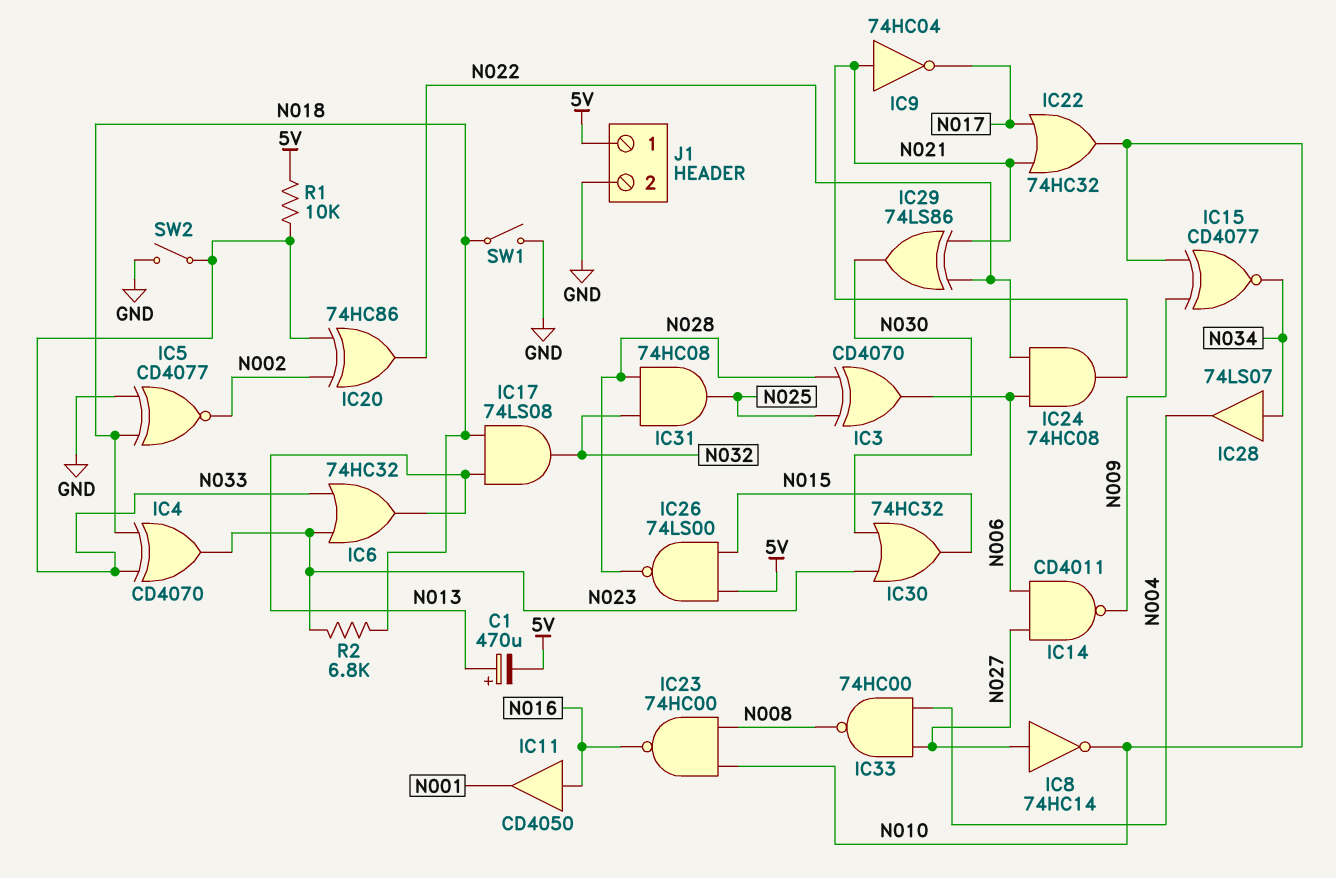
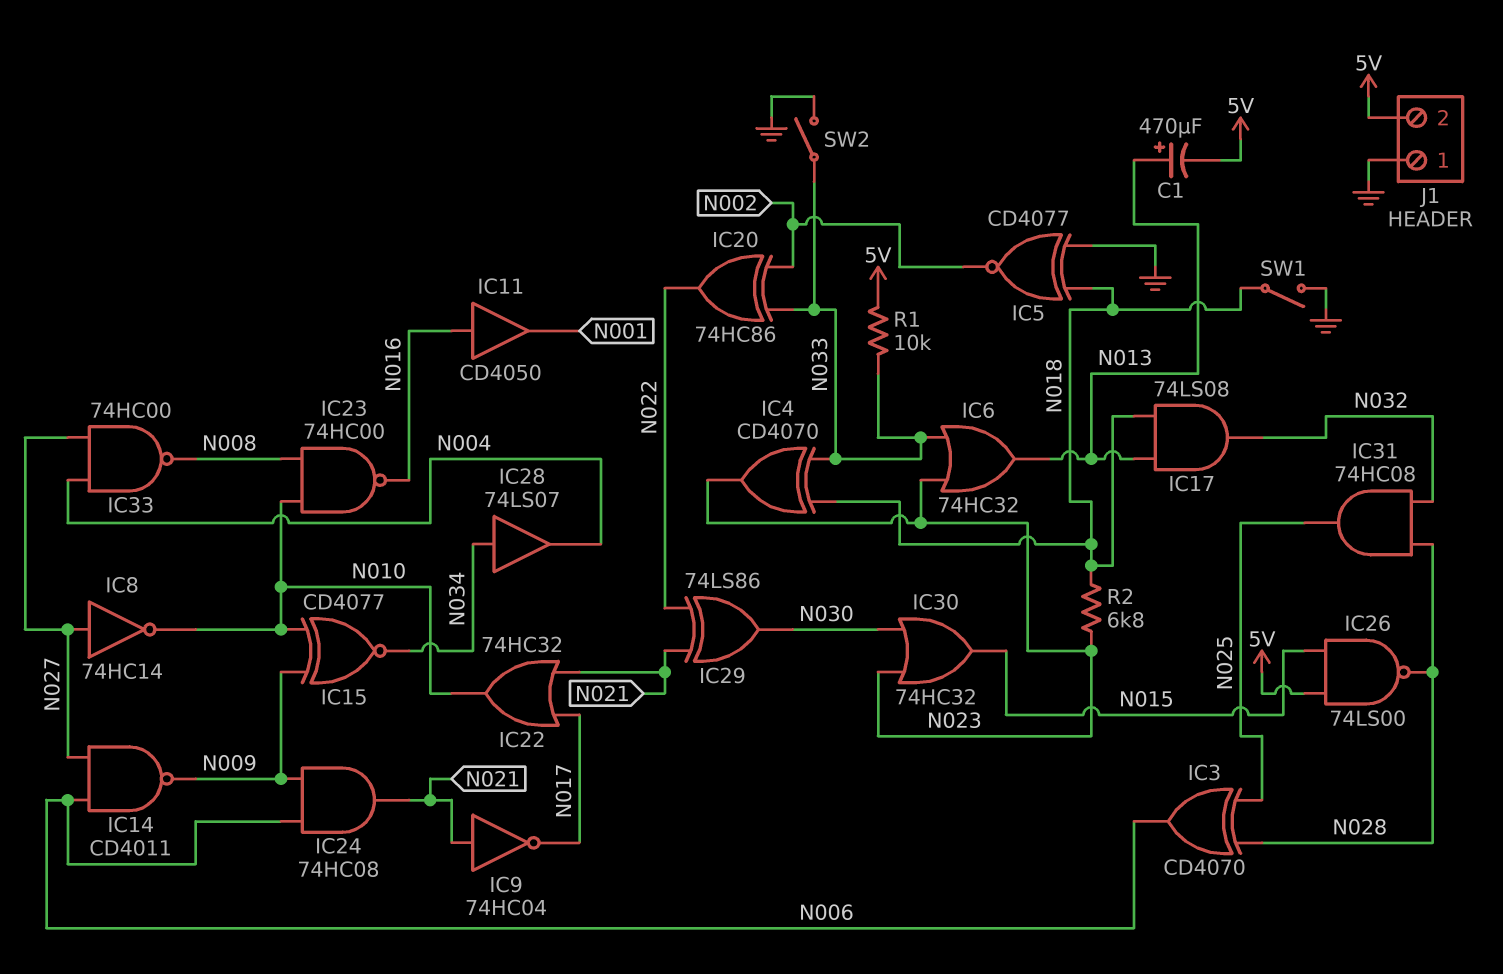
IC24: AND 74HC08 (in N006, in N022, out N021) -> AND 74HC08 (in N006, in N009, out N021)
J1 pin 1: 5V -> GND
J1 pin 2: GND -> 5V

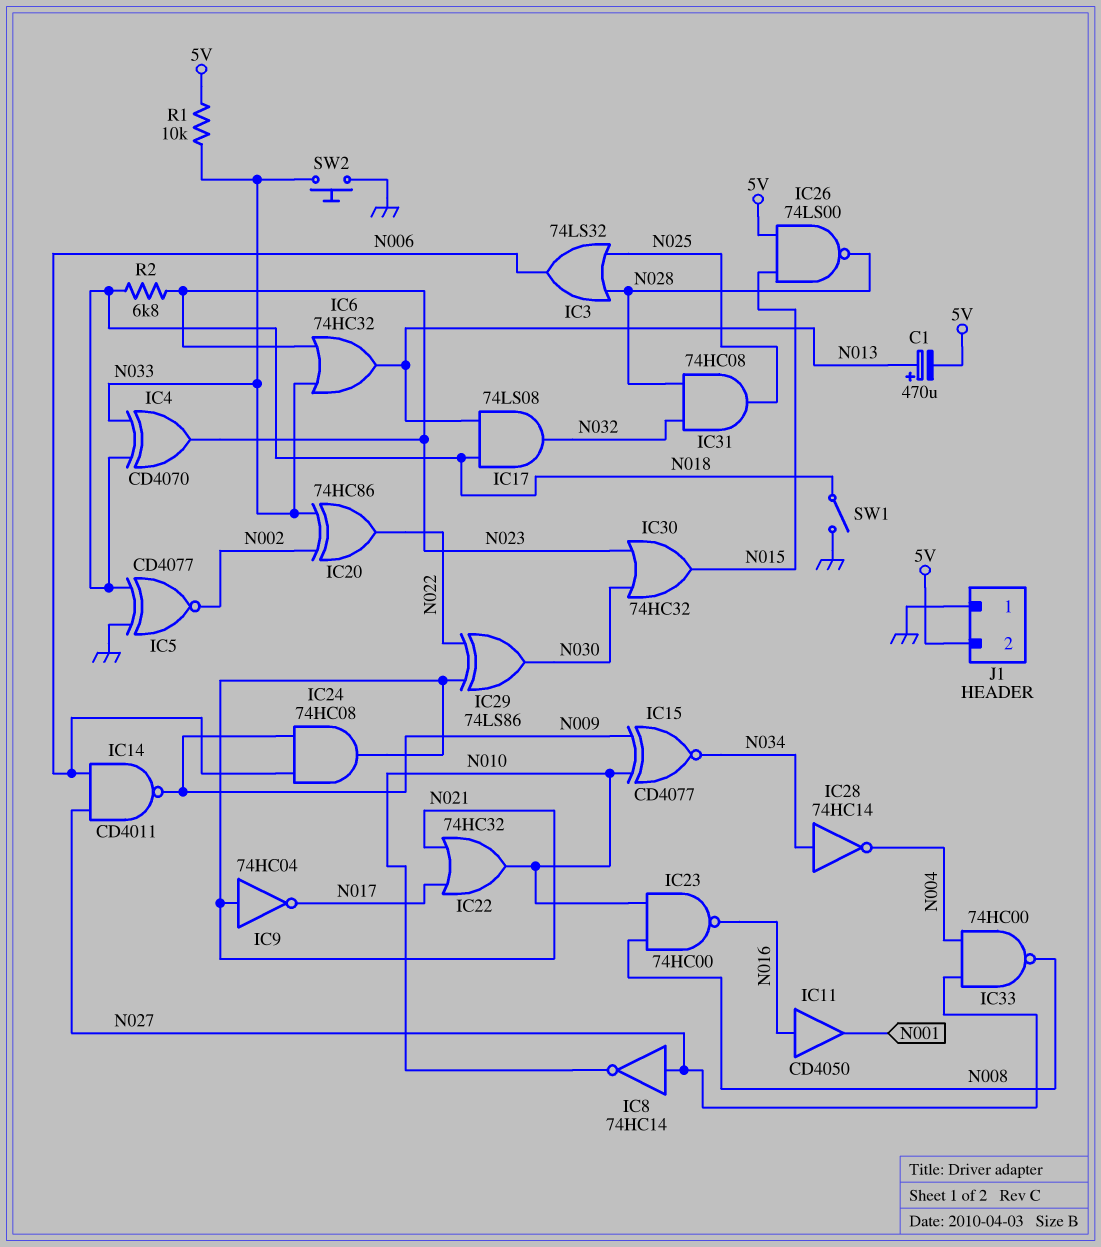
IC3: XOR CD4070 (in N025, in N028, out N006) -> OR 74LS32 (in N025, in N028, out N006)
IC28: buffer 74LS07 (in N034, out N004) -> NOT 74HC14 (in N034, out N004)
SW2: switch (GND, N033) -> button (GND, N033)

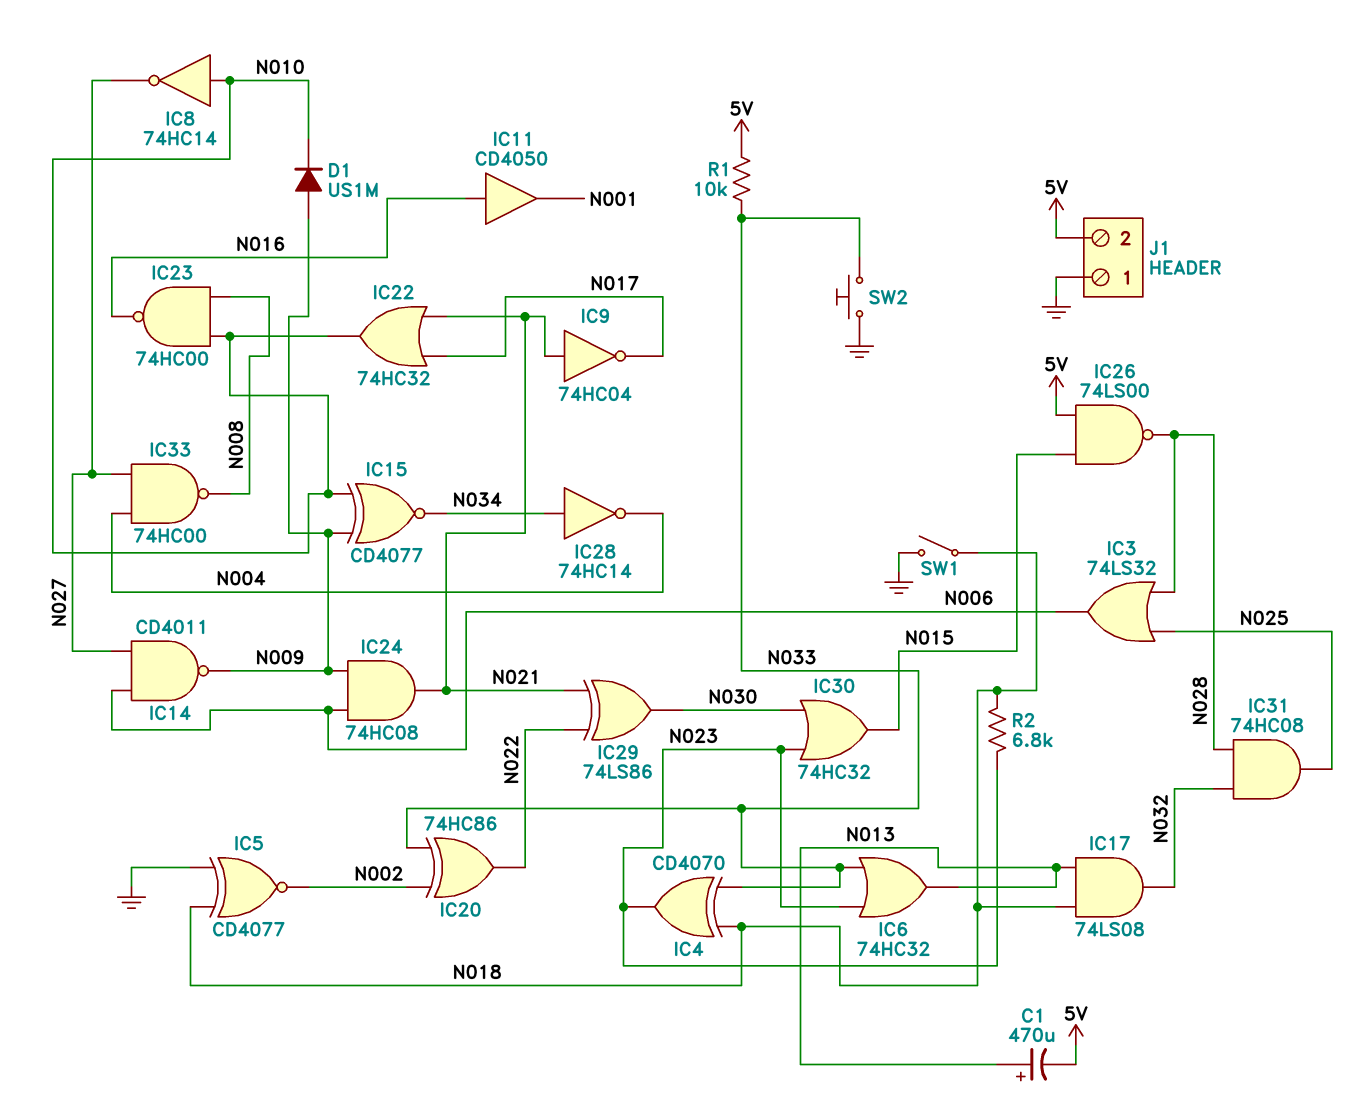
D1: none -> diode US1M (A N009, K N010)
IC8: NOT 74HC14 (in N027, out N010) -> NOT 74HC14 (in N010, out N027)

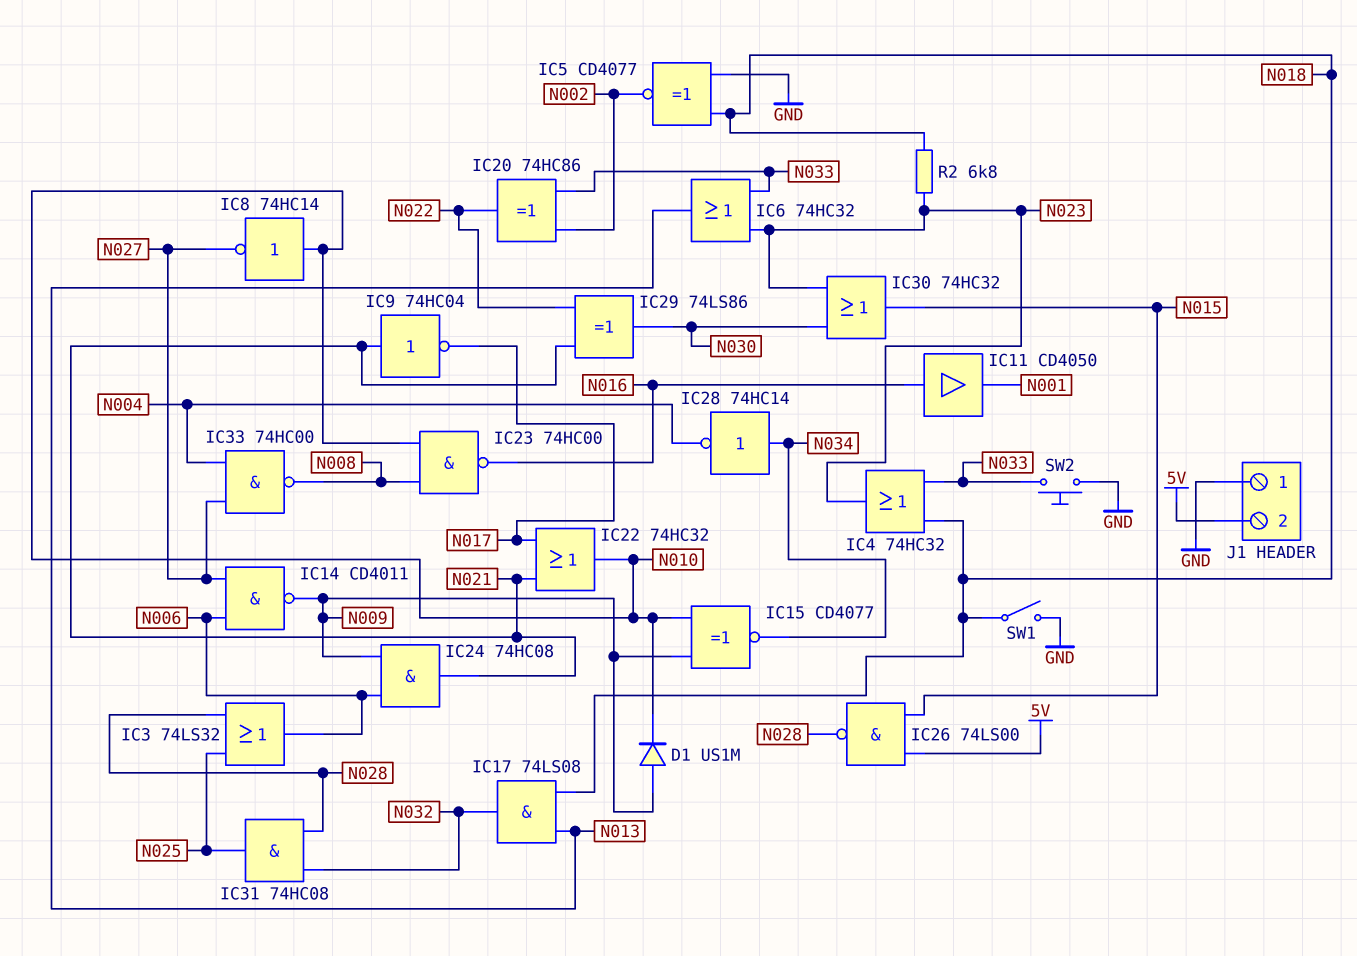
C1: 470uF (plus N013, minus 5V) -> none
IC4: XOR CD4070 (in N018, in N033, out N023) -> OR 74HC32 (in N018, in N033, out N023)
R1: 10k (5V, N033) -> none

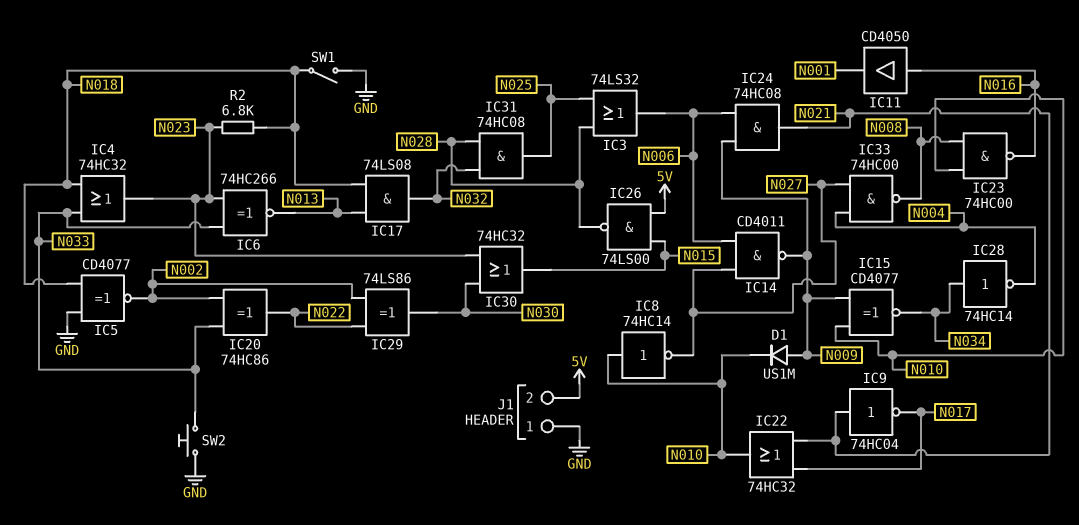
IC6: OR 74HC32 (in N023, in N033, out N013) -> XNOR 74HC266 (in N023, in N033, out N013)
IC29: XOR 74LS86 (in N021, in N022, out N030) -> XOR 74LS86 (in N002, in N022, out N030)

